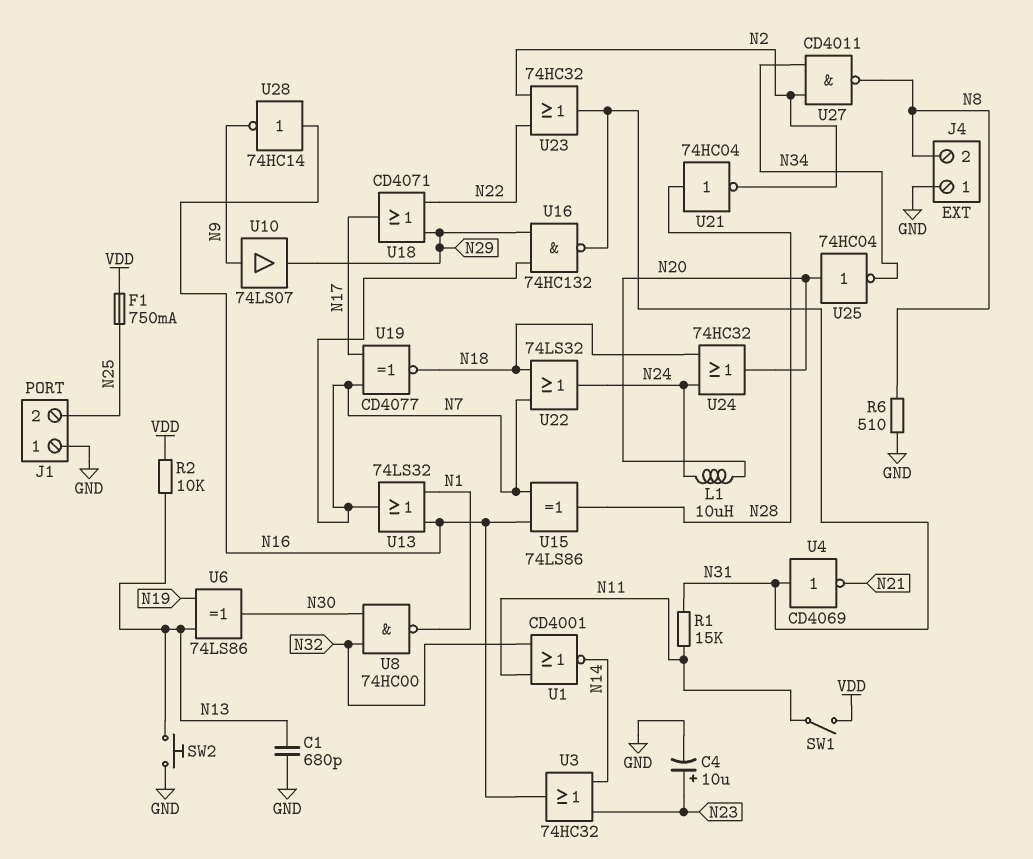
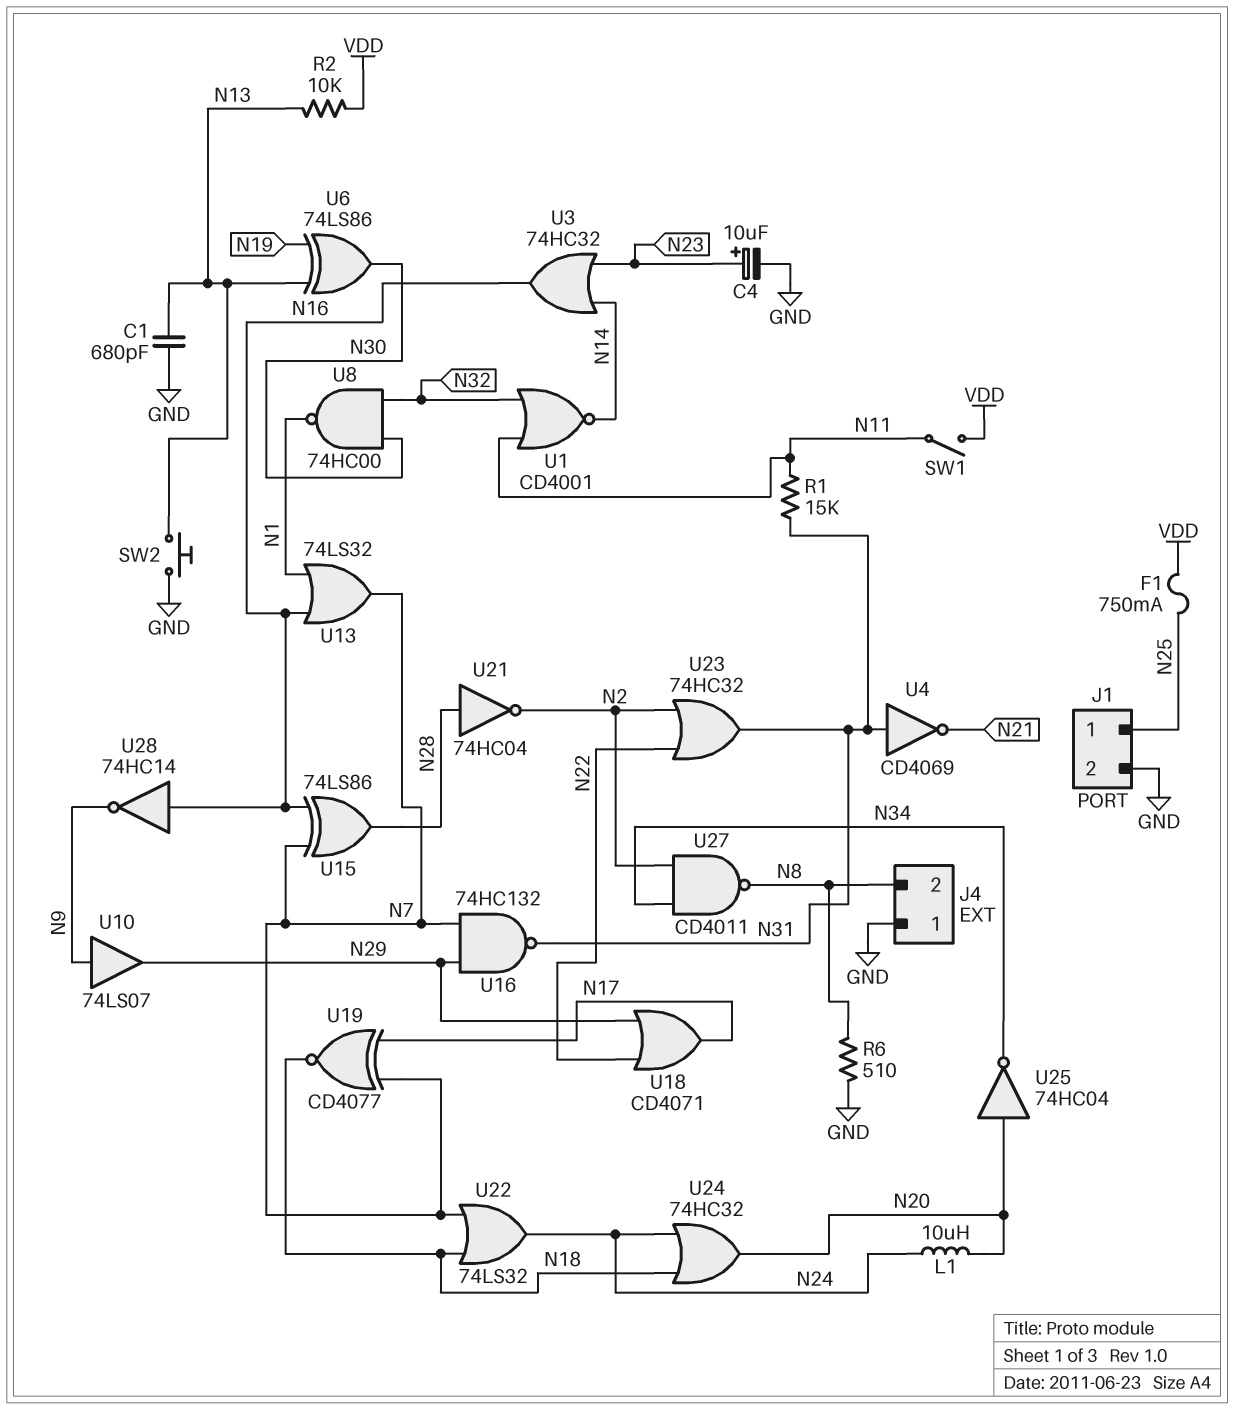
J1 pin 1: GND -> N25
J1 pin 2: N25 -> GND

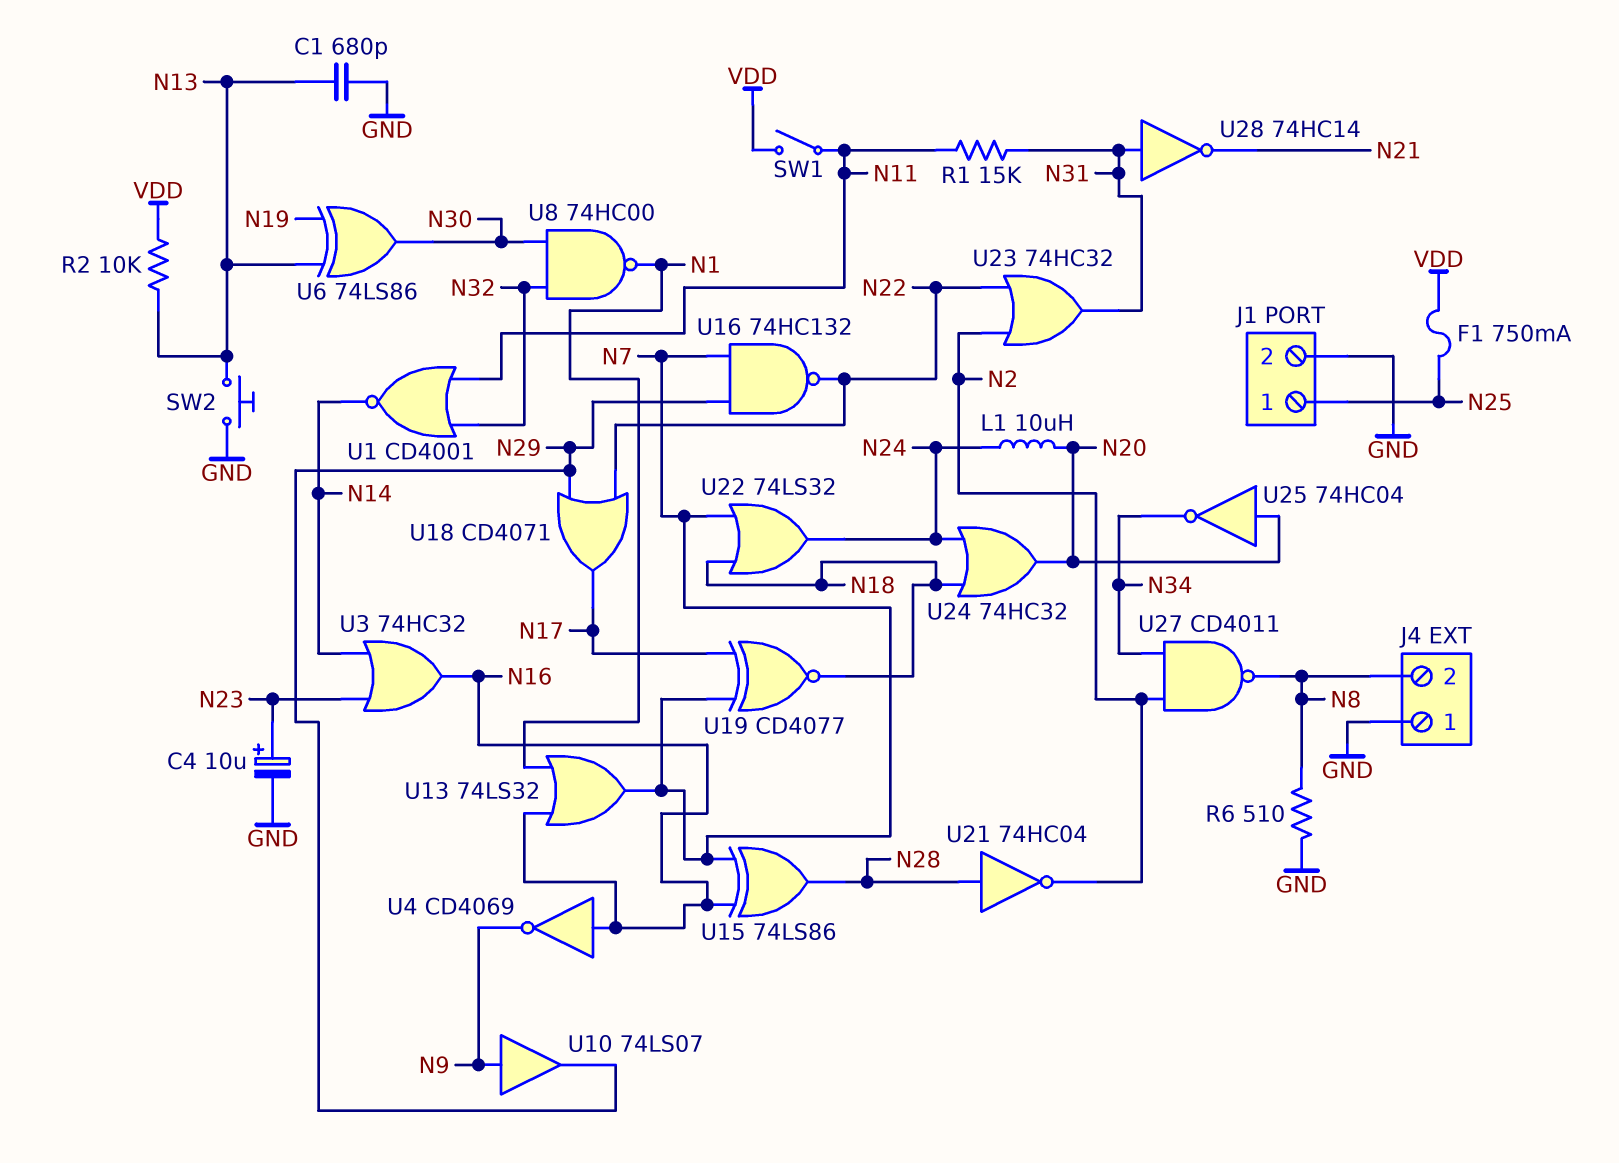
U4: NOT CD4069 (in N31, out N21) -> NOT CD4069 (in N16, out N9)
U16: NAND 74HC132 (in N7, in N29, out N31) -> NAND 74HC132 (in N7, in N29, out N22)
U28: NOT 74HC14 (in N16, out N9) -> NOT 74HC14 (in N31, out N21)

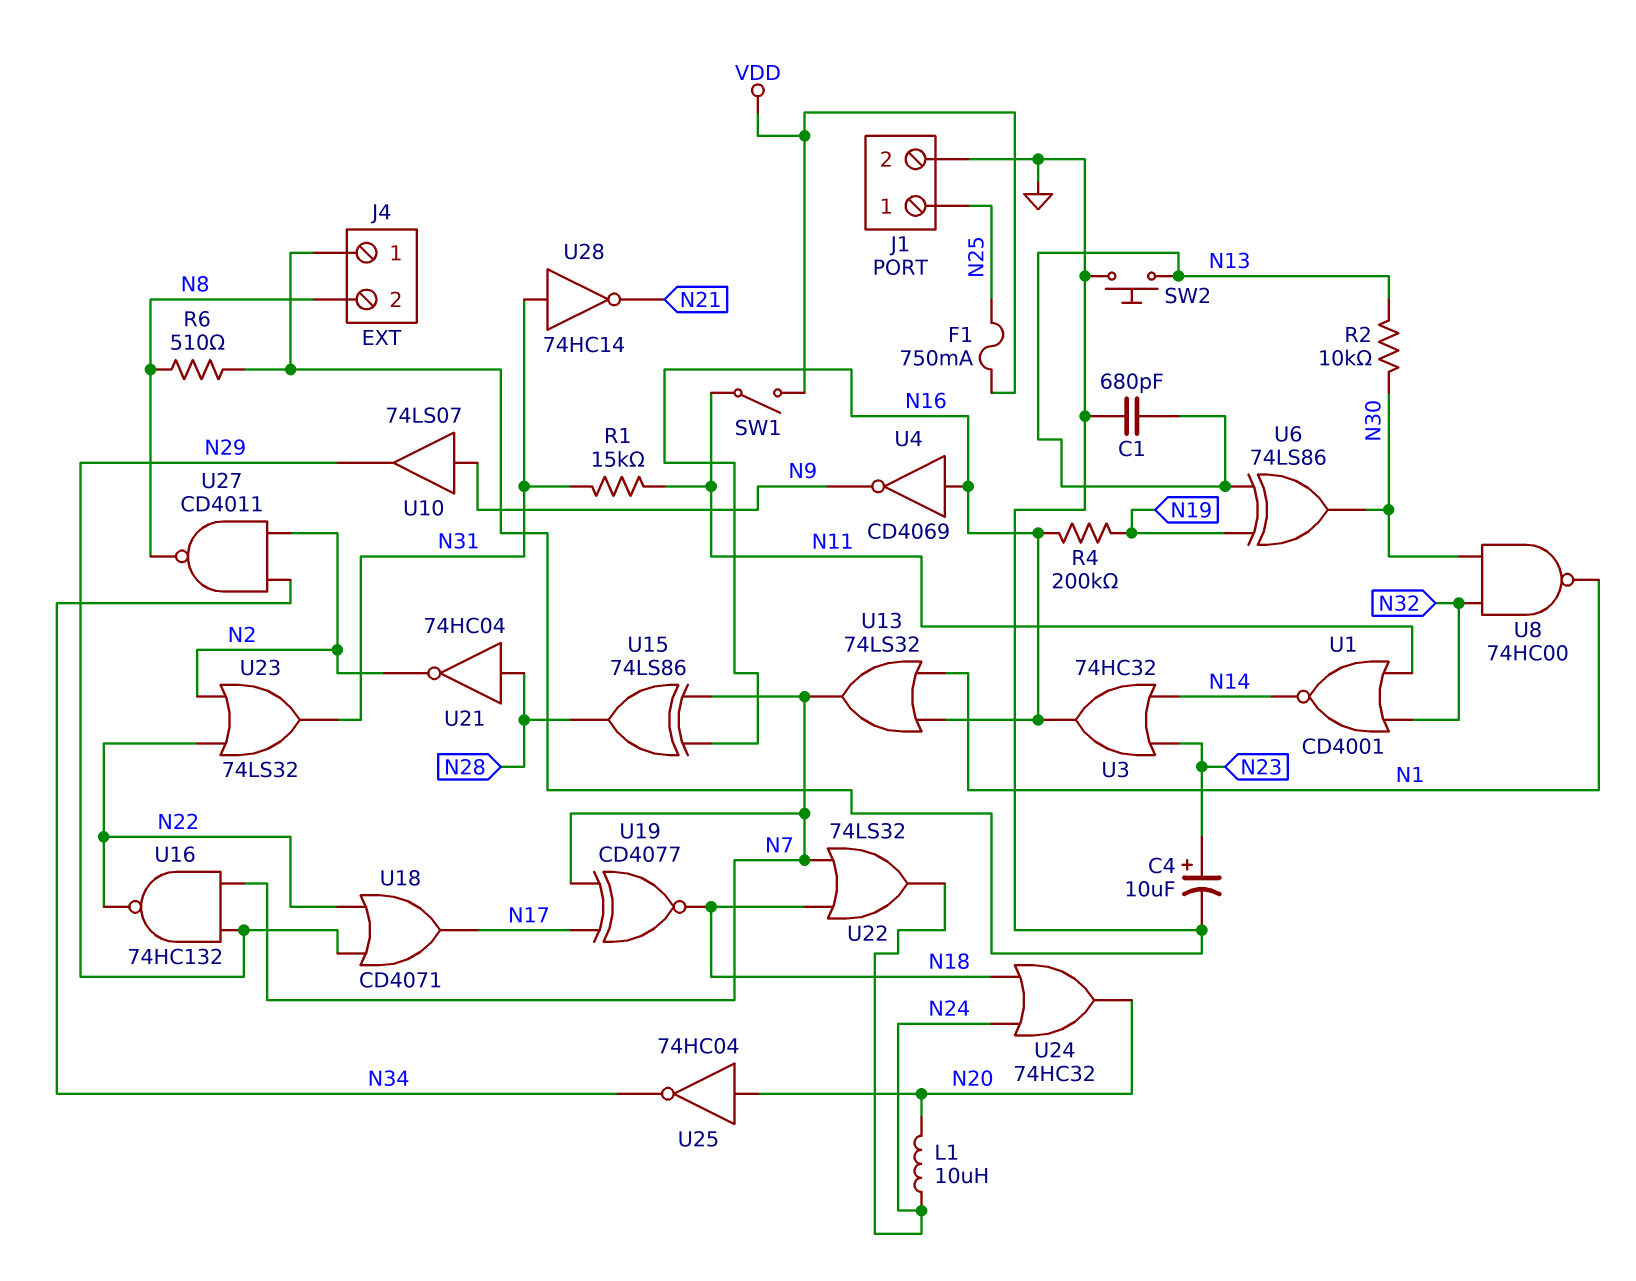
R2: 10k (N13, VDD) -> 10k (N13, N30)
R4: none -> 200k (N16, N19)
U23: OR 74HC32 (in N2, in N22, out N31) -> OR 74LS32 (in N2, in N22, out N31)

